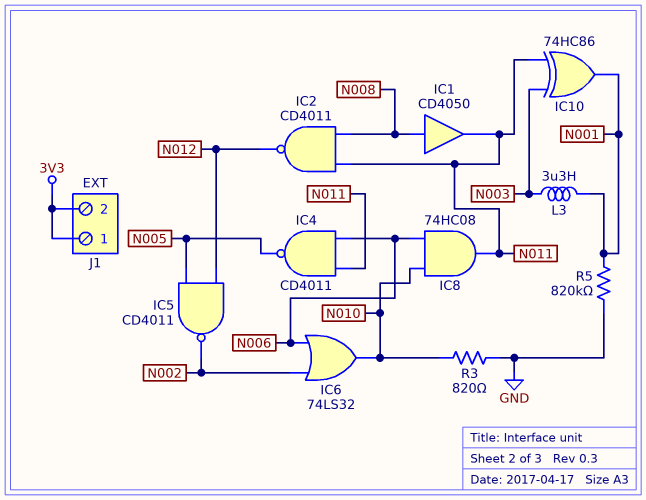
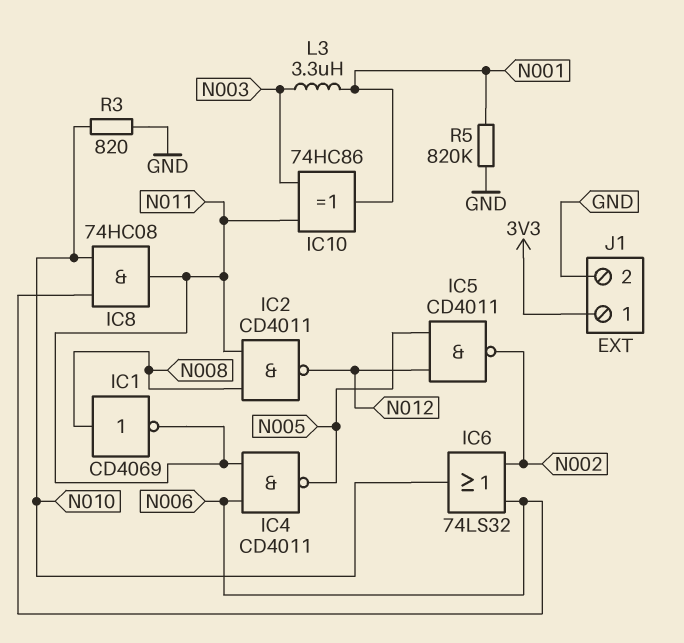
IC1: buffer CD4050 (in N008, out N011) -> NOT CD4069 (in N008, out N011)
J1 pin 2: 3V3 -> GND

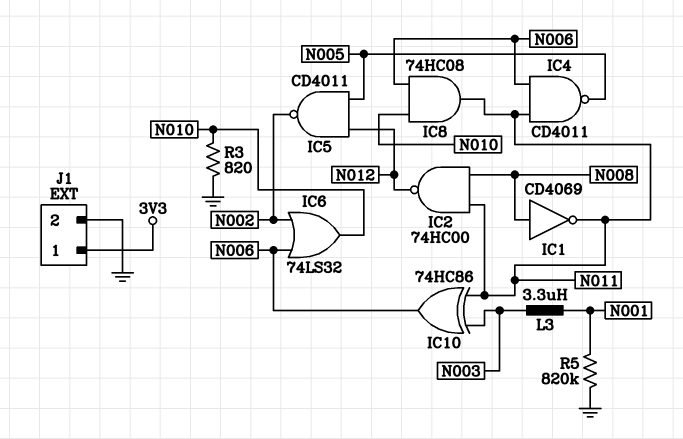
IC2: NAND CD4011 (in N008, in N011, out N012) -> NAND 74HC00 (in N008, in N011, out N012)
IC10: XOR 74HC86 (in N003, in N011, out N001) -> XOR 74HC86 (in N003, in N011, out N006)

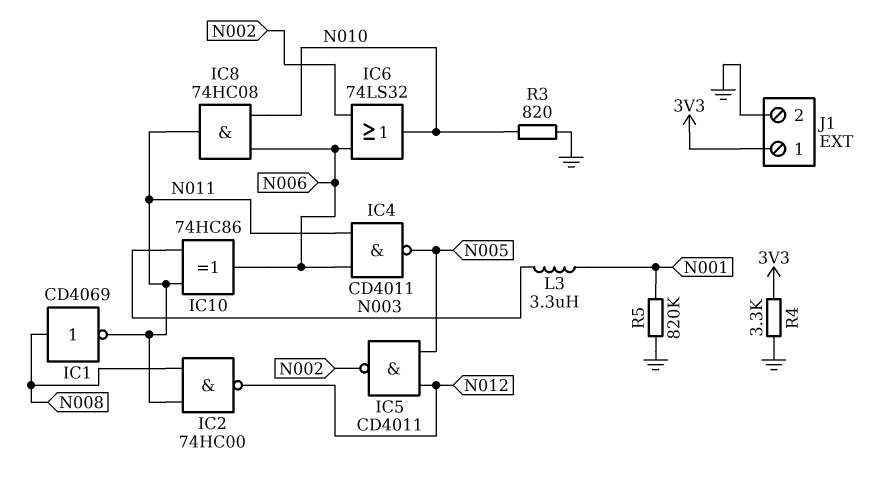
R4: none -> 3.3k (3V3, GND)

